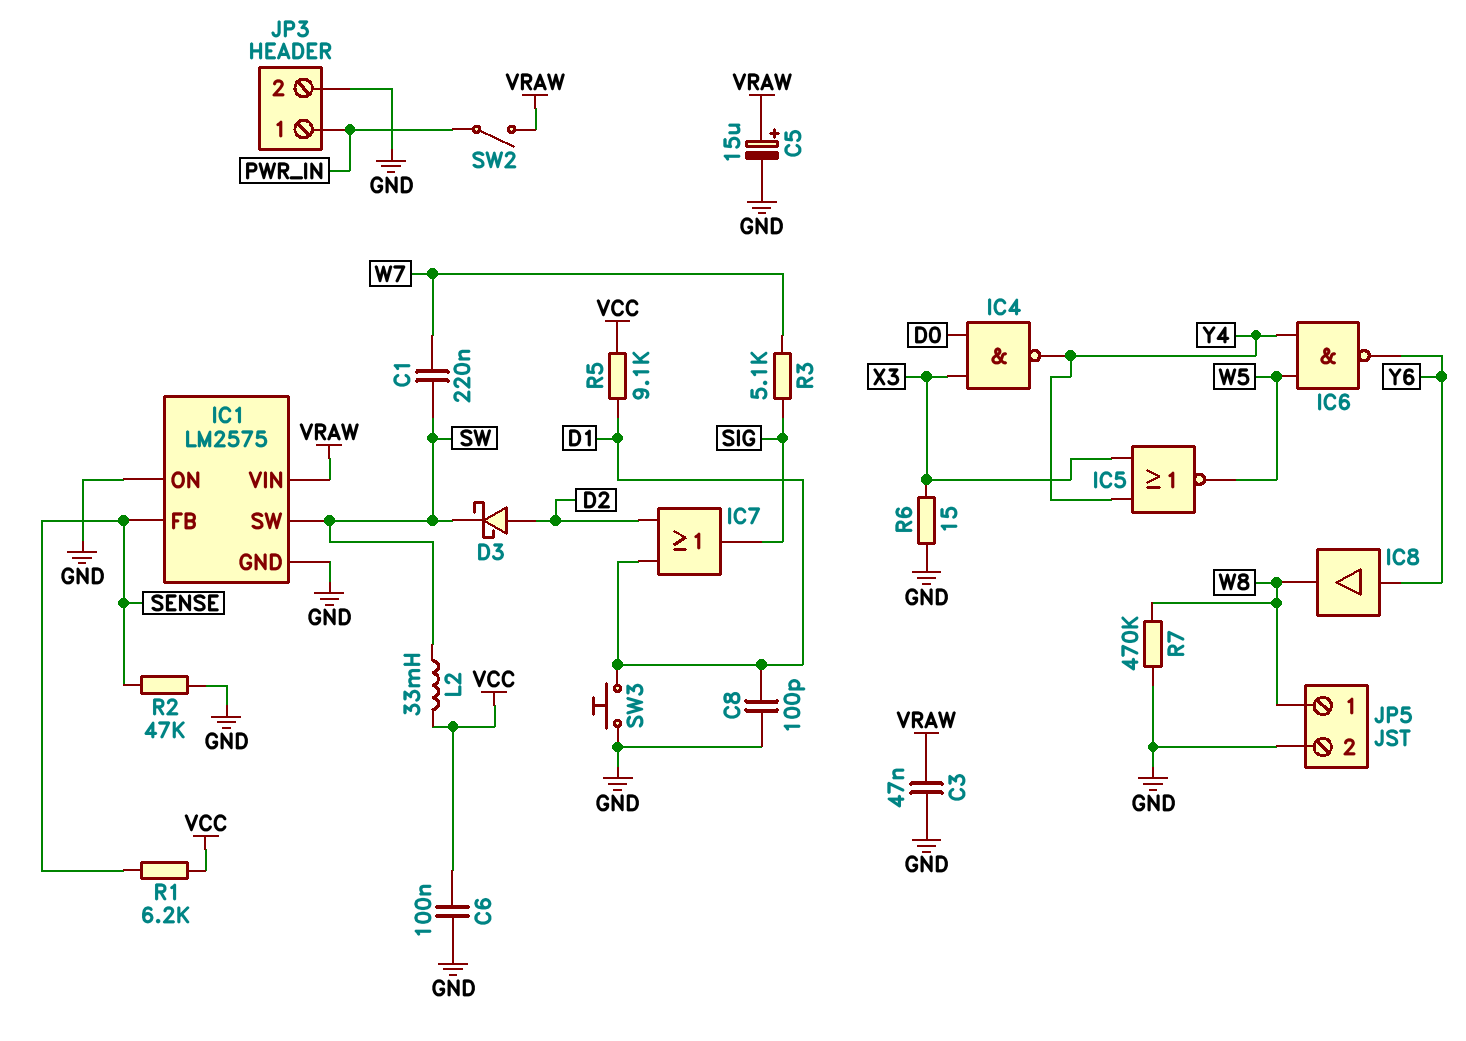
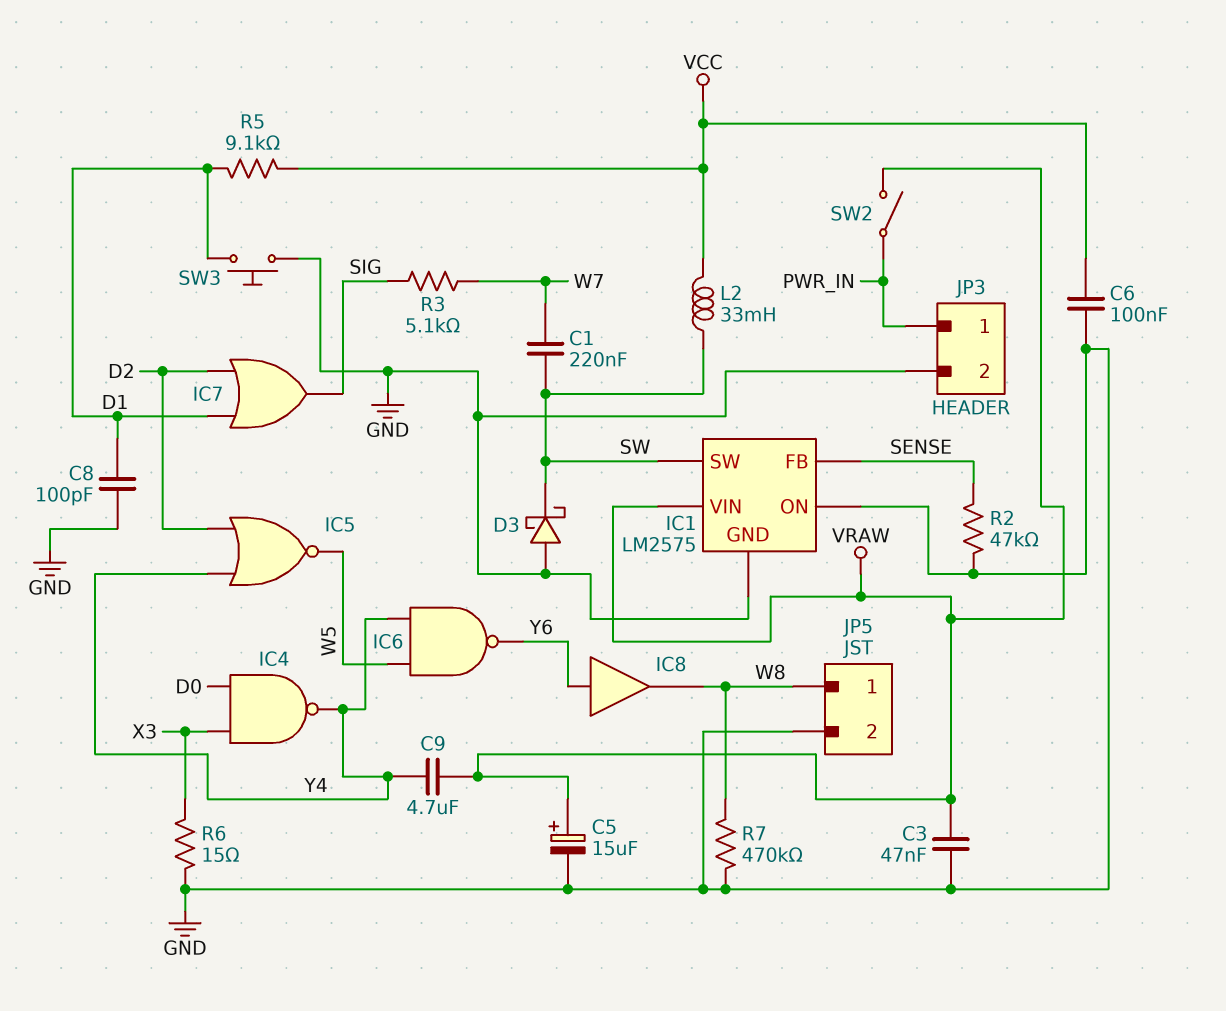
C9: none -> 4.7uF (VRAW, Y4)
D3: schottky (A D2, K SW) -> schottky (A GND, K SW)
IC5: NOR (in X3, in Y4, out W5) -> NOR (in D2, in Y4, out W5)
R1: 6.2k (SENSE, VCC) -> none

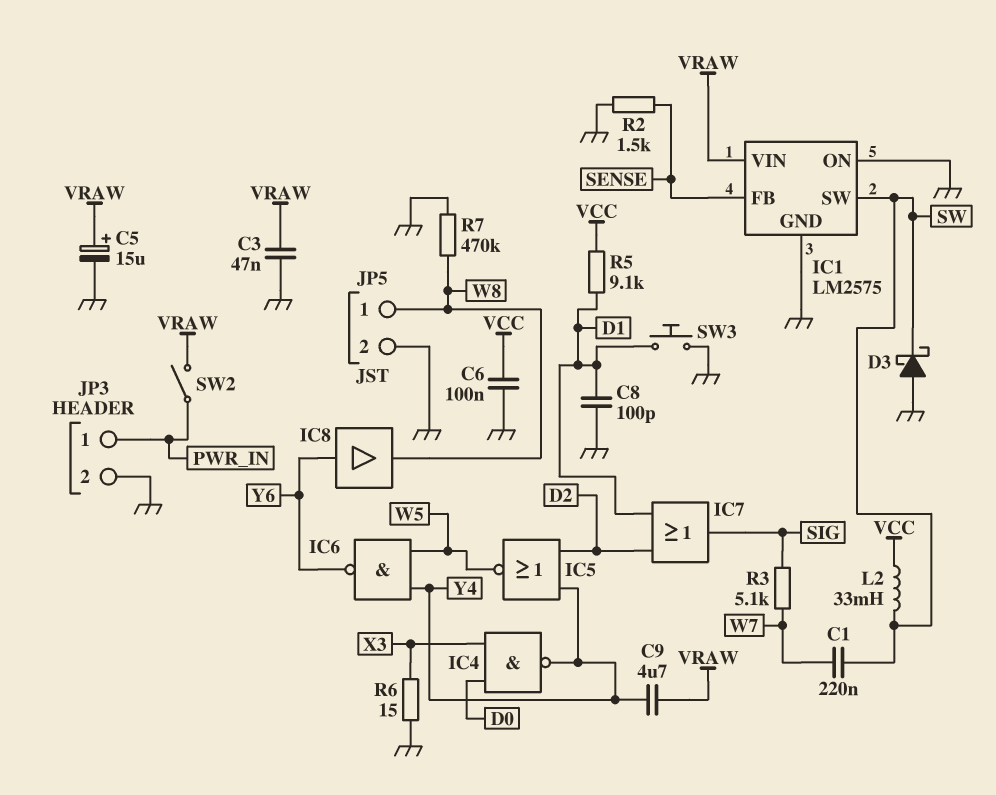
R2: 47k (GND, SENSE) -> 1.5k (GND, SENSE)

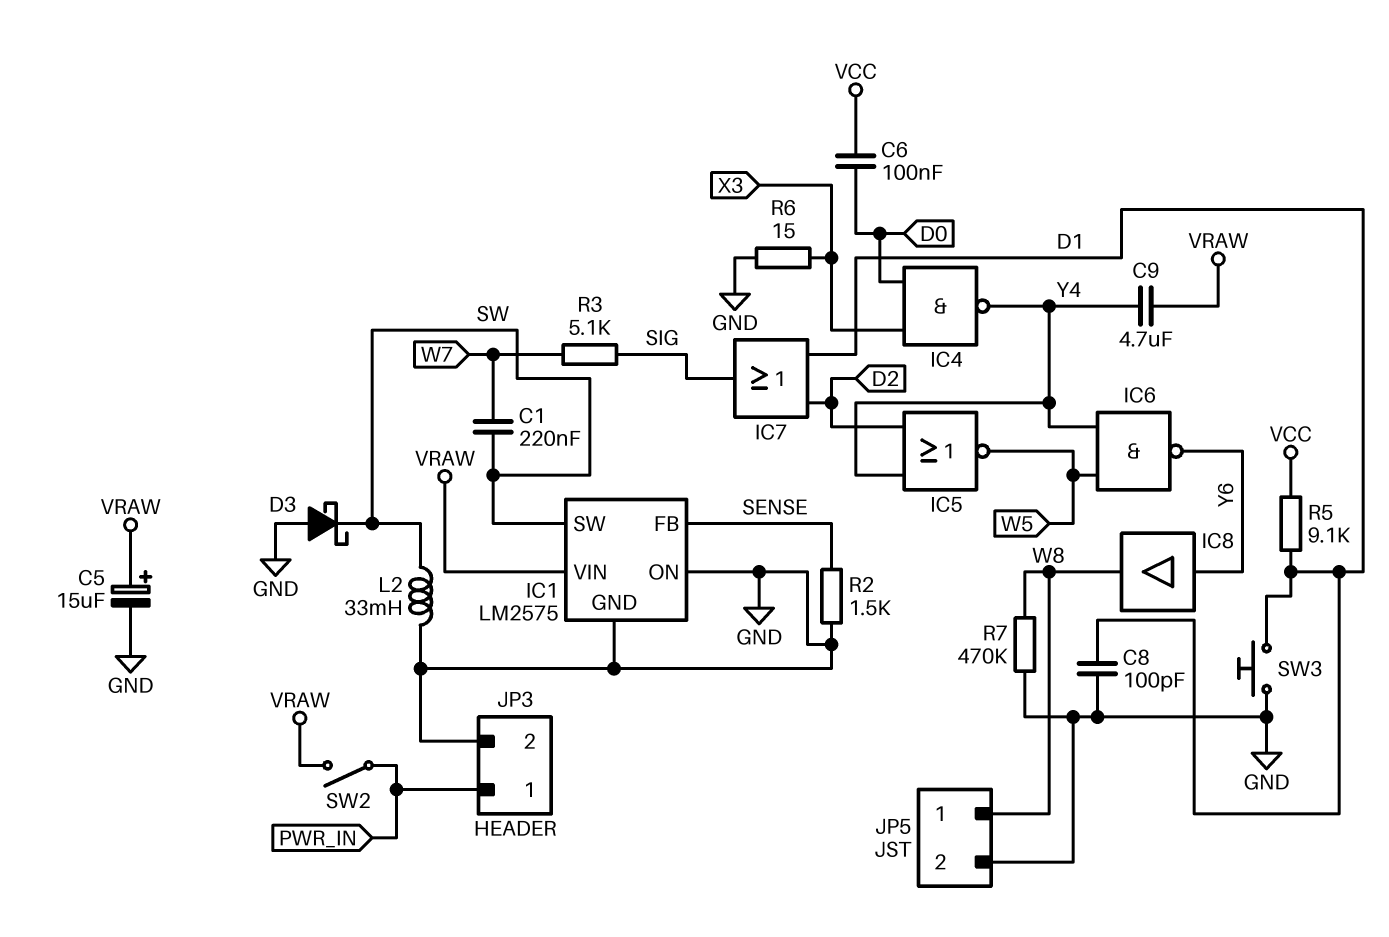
C3: 47nF (GND, VRAW) -> none
C6: 100nF (GND, VCC) -> 100nF (D0, VCC)
L2: 33mH (SW, VCC) -> 33mH (GND, SW)

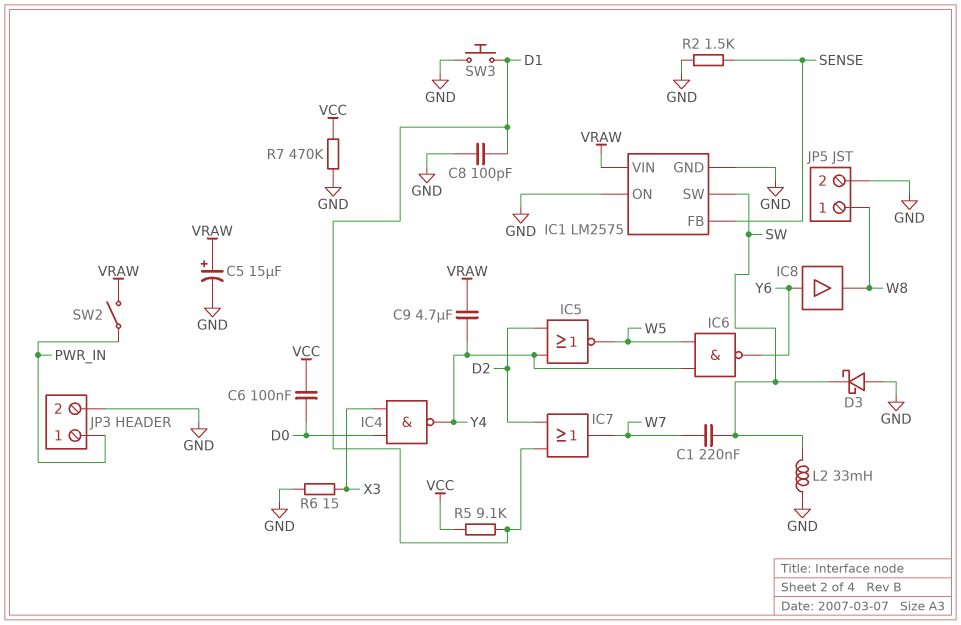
IC7: OR (in D1, in D2, out SIG) -> OR (in D1, in D2, out W7)
R3: 5.1k (SIG, W7) -> none
R7: 470k (GND, W8) -> 470k (GND, VCC)

